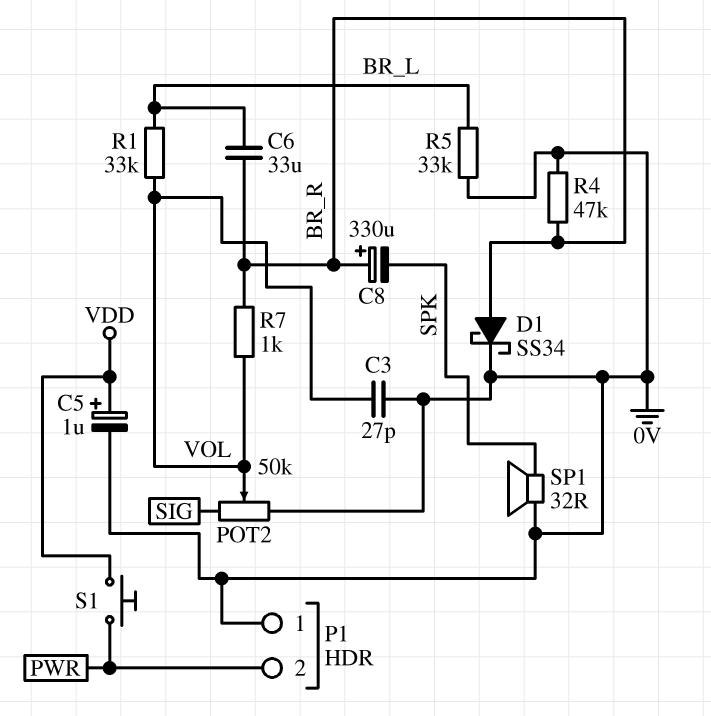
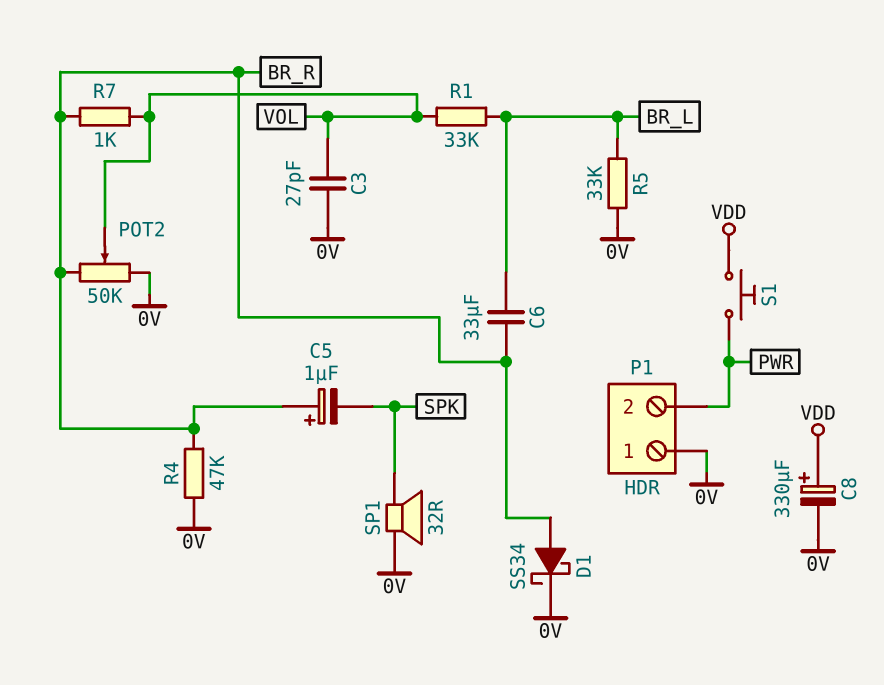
C5: 1uF (plus VDD, minus 0V) -> 1uF (plus BR_R, minus SPK)
C8: 330uF (plus BR_R, minus SPK) -> 330uF (plus VDD, minus 0V)
POT2: 50k (0V, SIG, wiper VOL) -> 50k (0V, BR_R, wiper VOL)

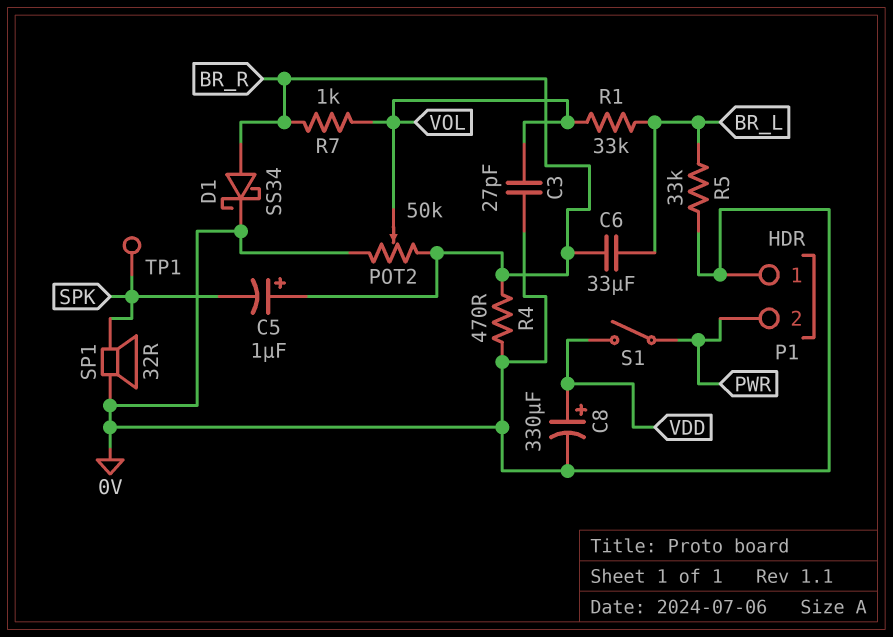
R4: 47k (0V, BR_R) -> 470 (0V, BR_R)
S1: button (PWR, VDD) -> switch (PWR, VDD)
TP1: none -> test point (SPK)

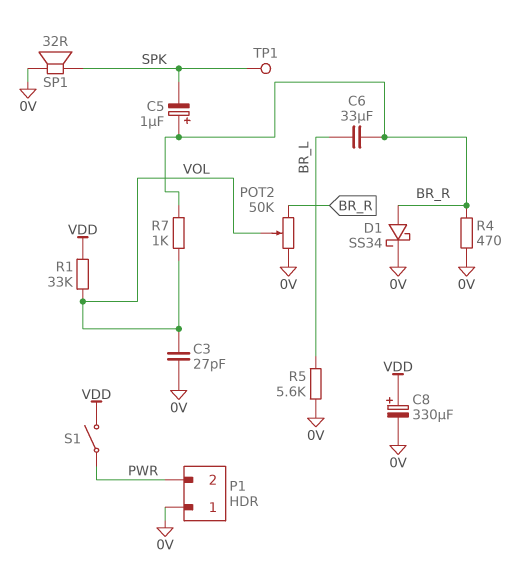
R1: 33k (BR_L, VOL) -> 33k (VDD, VOL)
R5: 33k (0V, BR_L) -> 5.6k (0V, BR_L)

